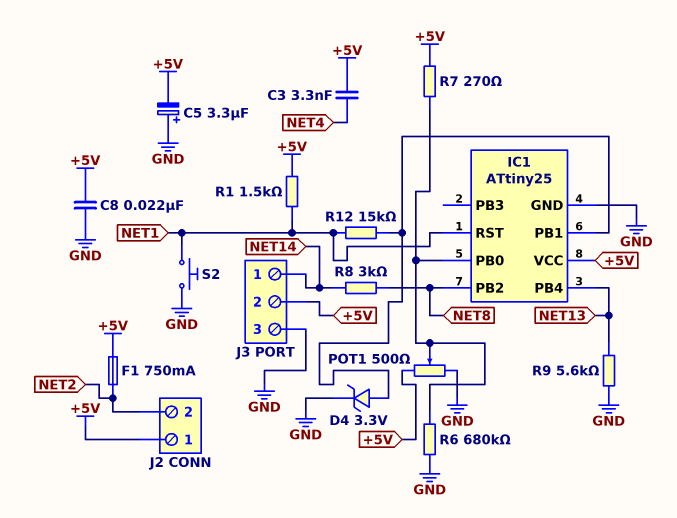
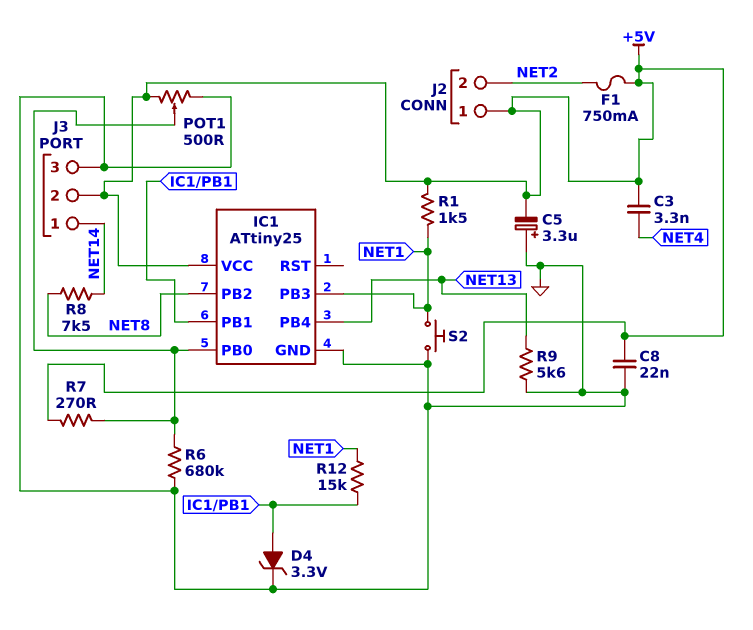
IC1 pin PB3: none -> NET1
IC1 pin RST: NET1 -> none
R8: 3k (NET8, NET14) -> 7.5k (NET8, NET14)

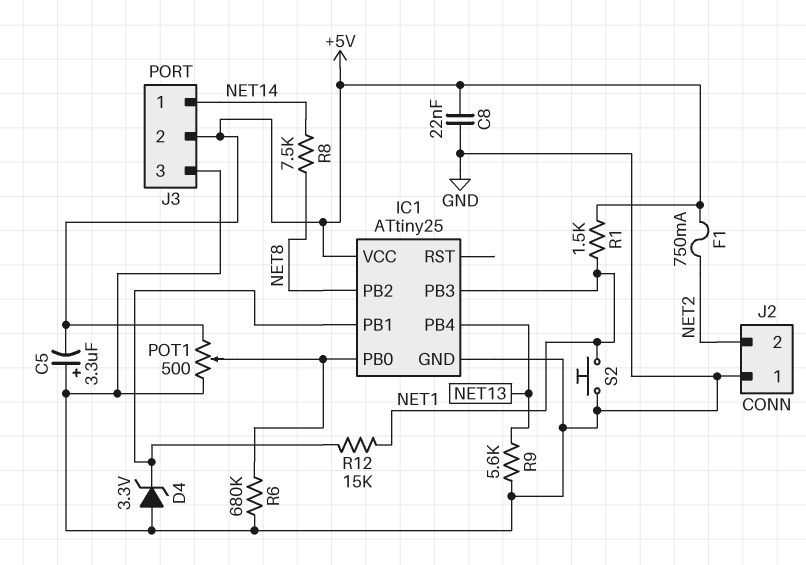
C3: 3.3nF (+5V, NET4) -> none
D4: zener 3.3V (A IC1/PB1, K GND) -> zener 3.3V (A GND, K IC1/PB1)
J2 pin 1: +5V -> GND
R7: 270 (+5V, IC1/PB0) -> none

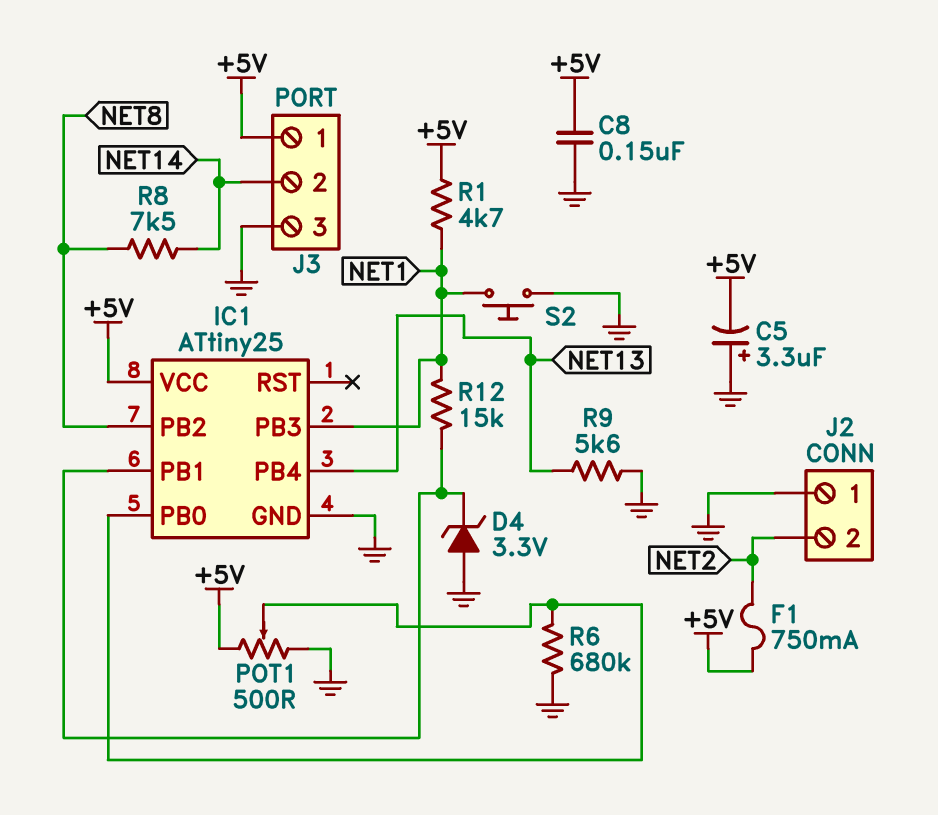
C8: 22nF (+5V, GND) -> 150nF (+5V, GND)
J3 pin 1: NET14 -> +5V
J3 pin 2: +5V -> NET14
R1: 1.5k (+5V, NET1) -> 4.7k (+5V, NET1)

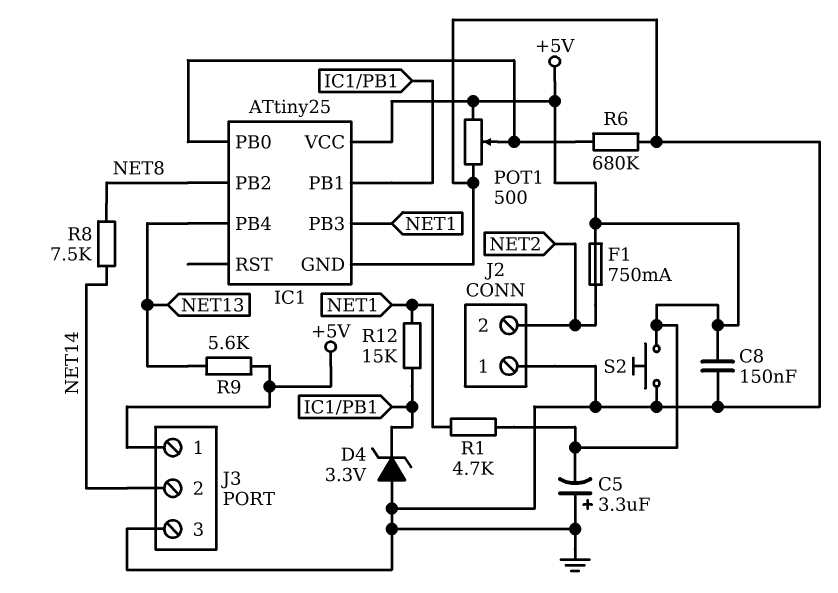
R9: 5.6k (GND, NET13) -> 5.6k (+5V, NET13)
S2: button (GND, NET1) -> button (+5V, GND)

